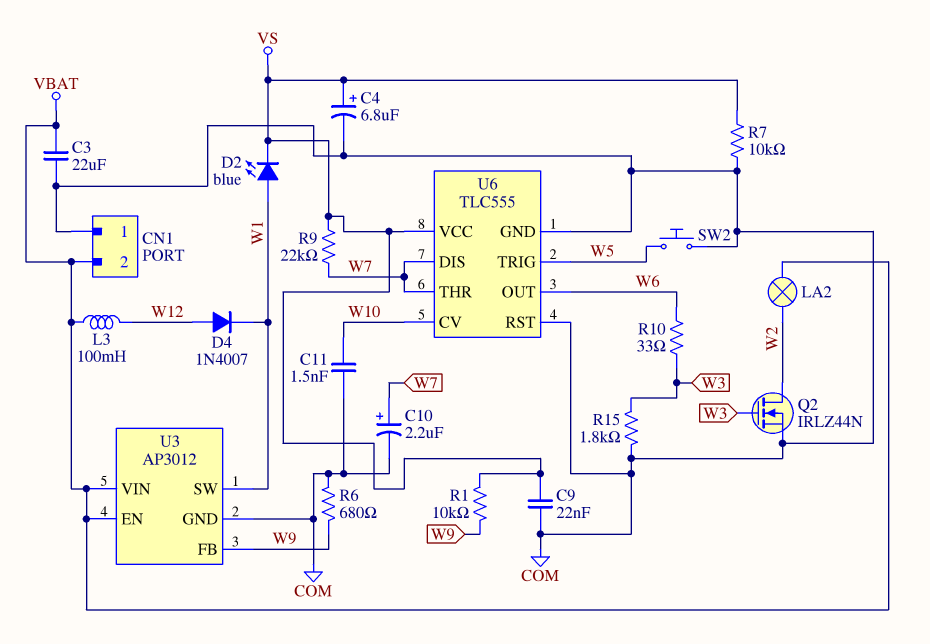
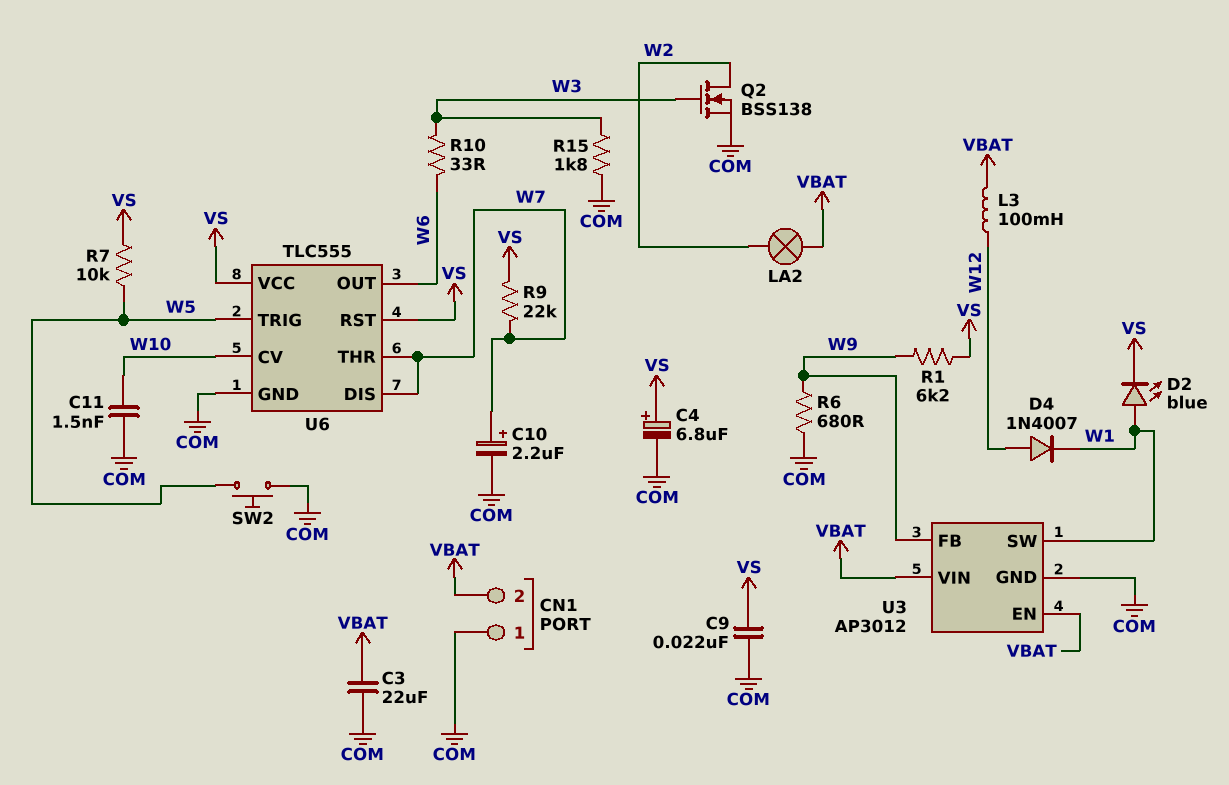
Q2: NMOS IRLZ44N (G W3, D W2, S COM) -> NMOS BSS138 (G W3, D W2, S COM)
R1: 10k (VS, W9) -> 6.2k (VS, W9)
R7: 10k (COM, VS) -> 10k (VS, W5)
U6 pin RST: COM -> VS

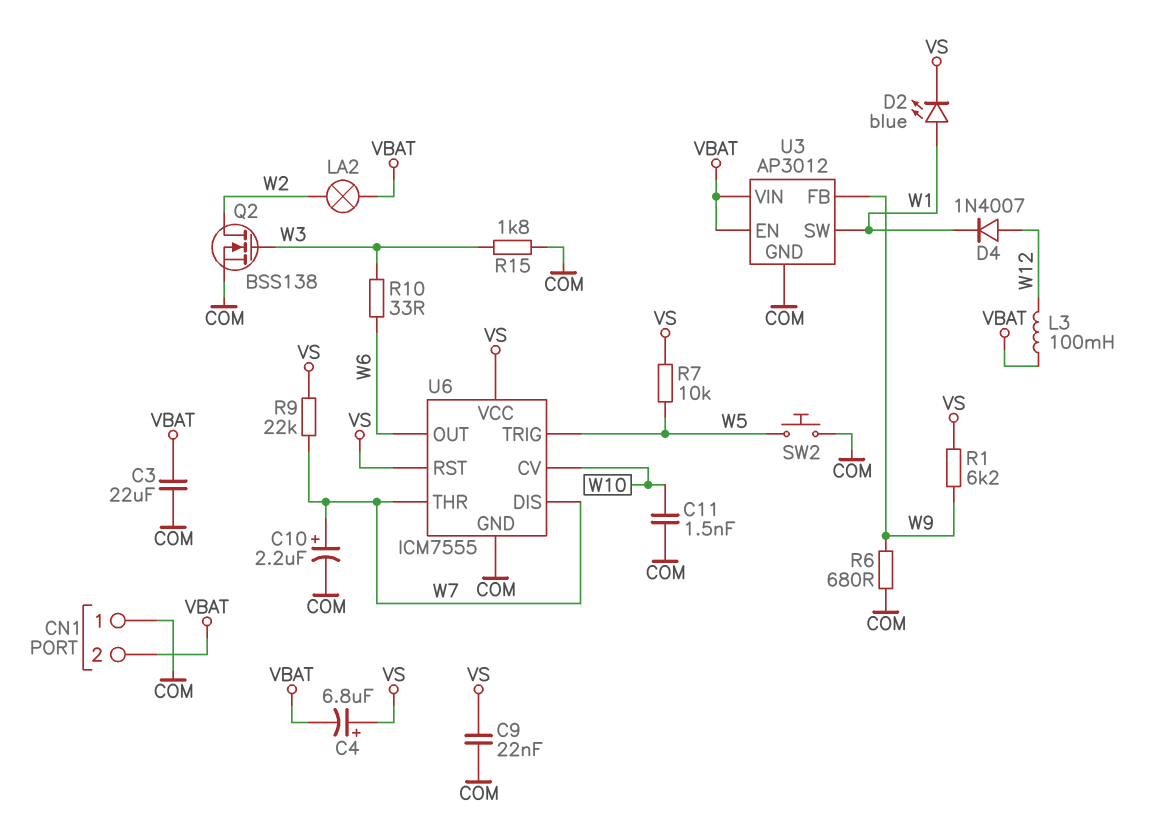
C4: 6.8uF (plus VS, minus COM) -> 6.8uF (plus VS, minus VBAT)
U6: TLC555 -> ICM7555

